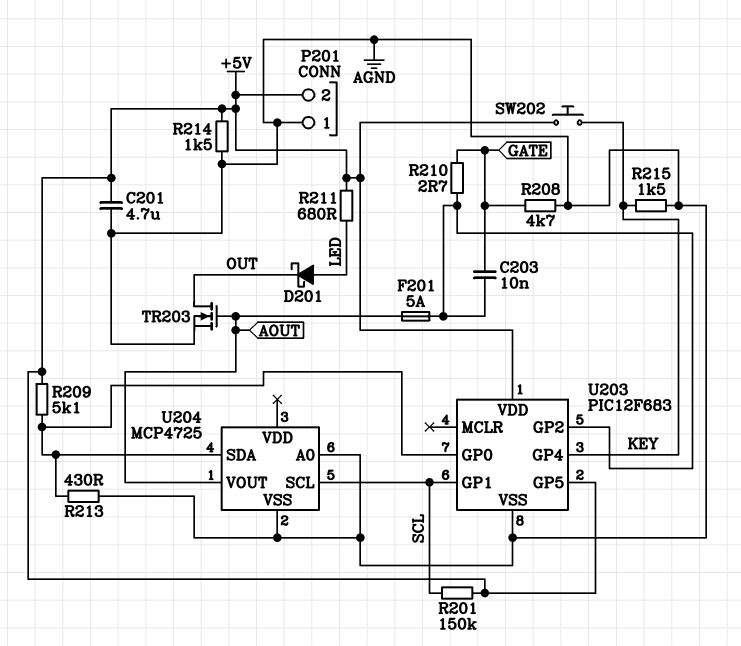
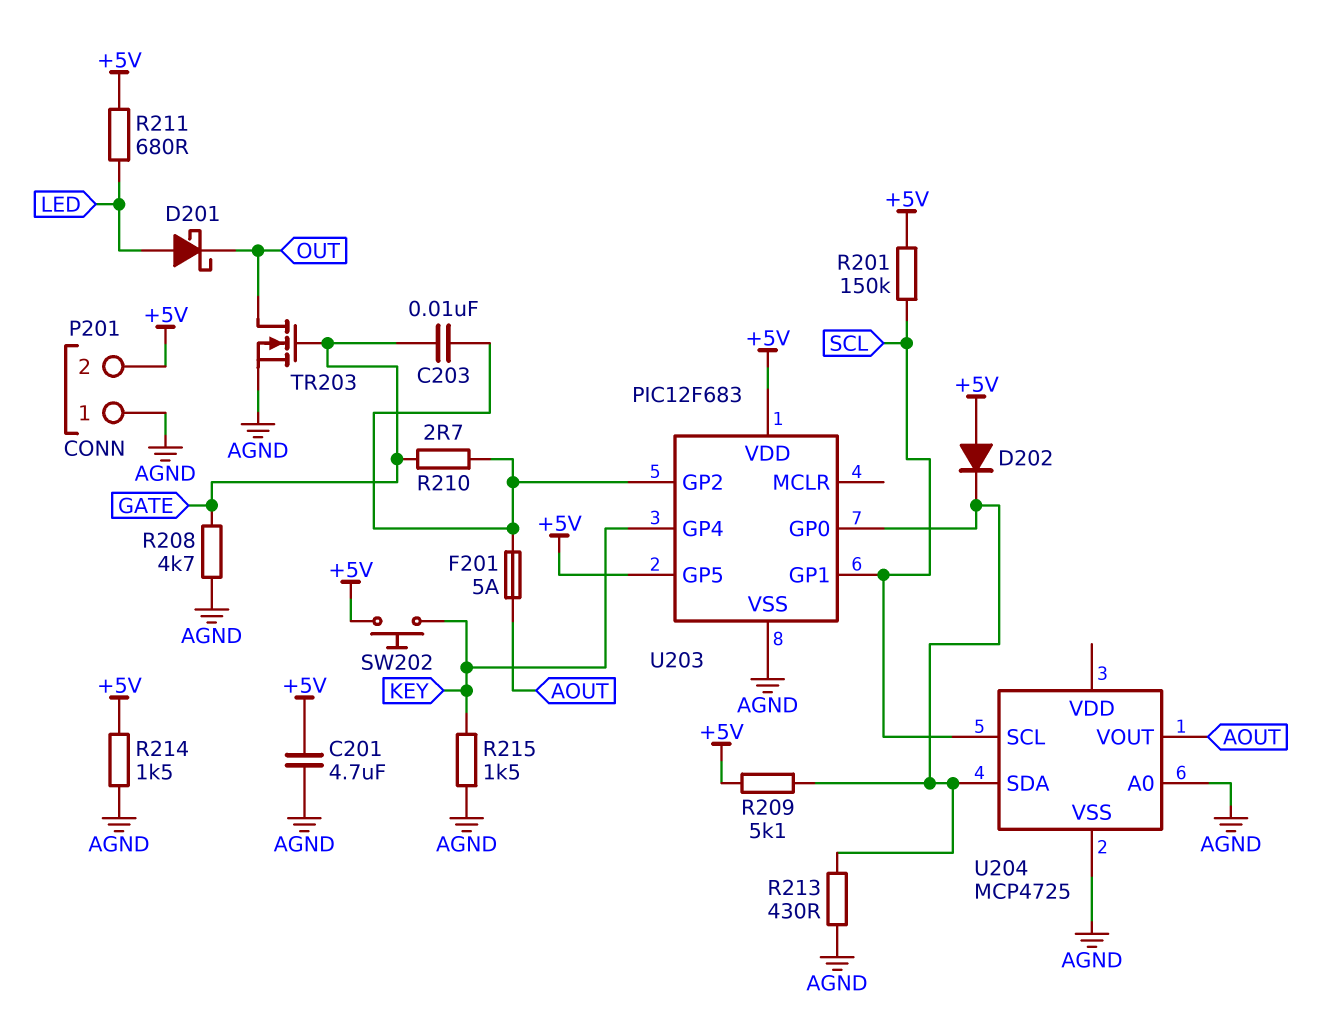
D202: none -> diode (A +5V, K U203/GP0)
TR203: NMOS (G AOUT, D OUT, S AGND) -> NMOS (G GATE, D OUT, S AGND)

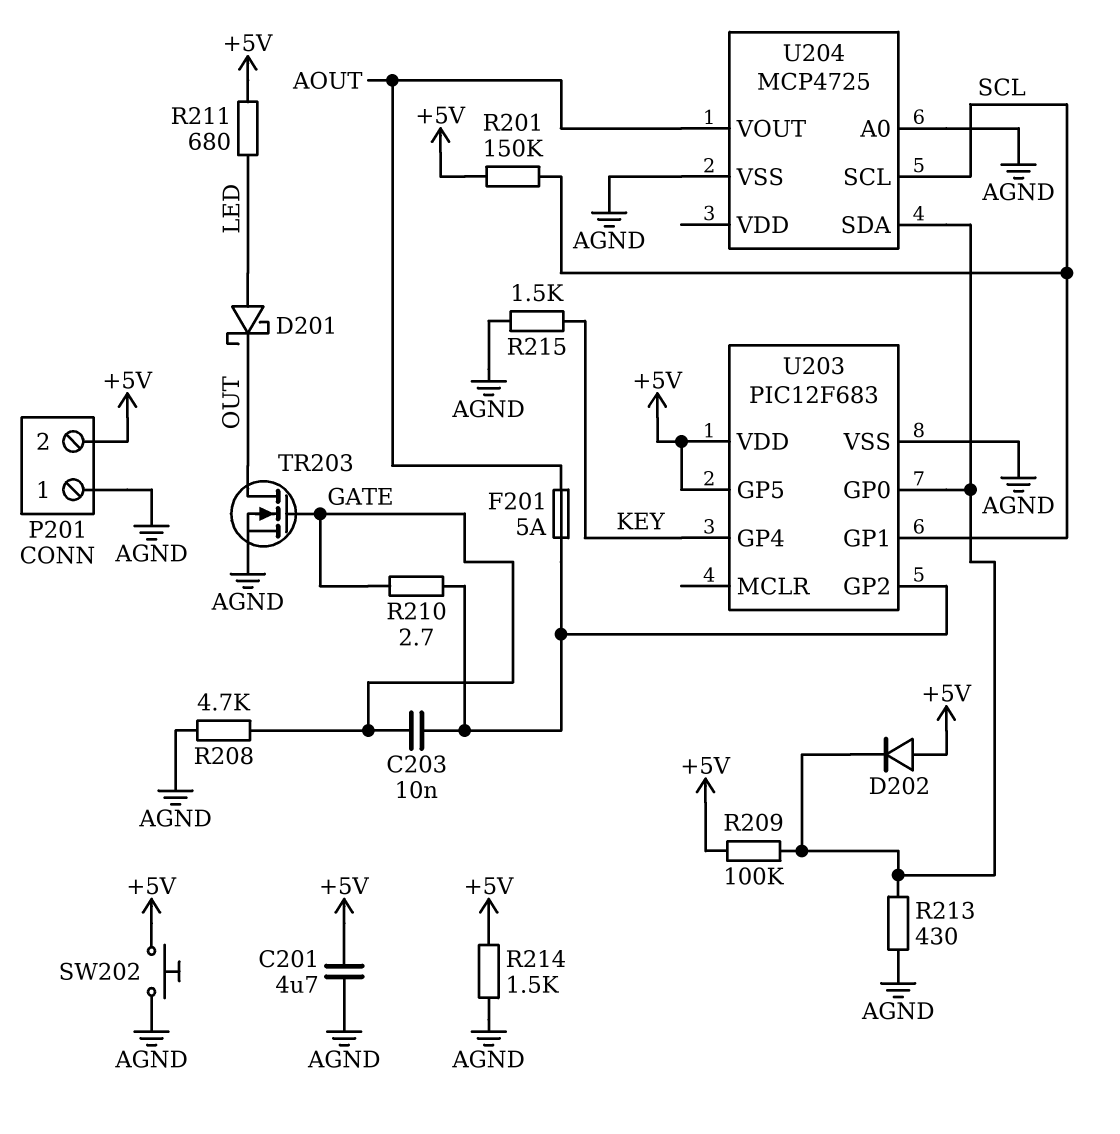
R209: 5.1k (+5V, U203/GP0) -> 100k (+5V, U203/GP0)
SW202: button (+5V, KEY) -> button (+5V, AGND)

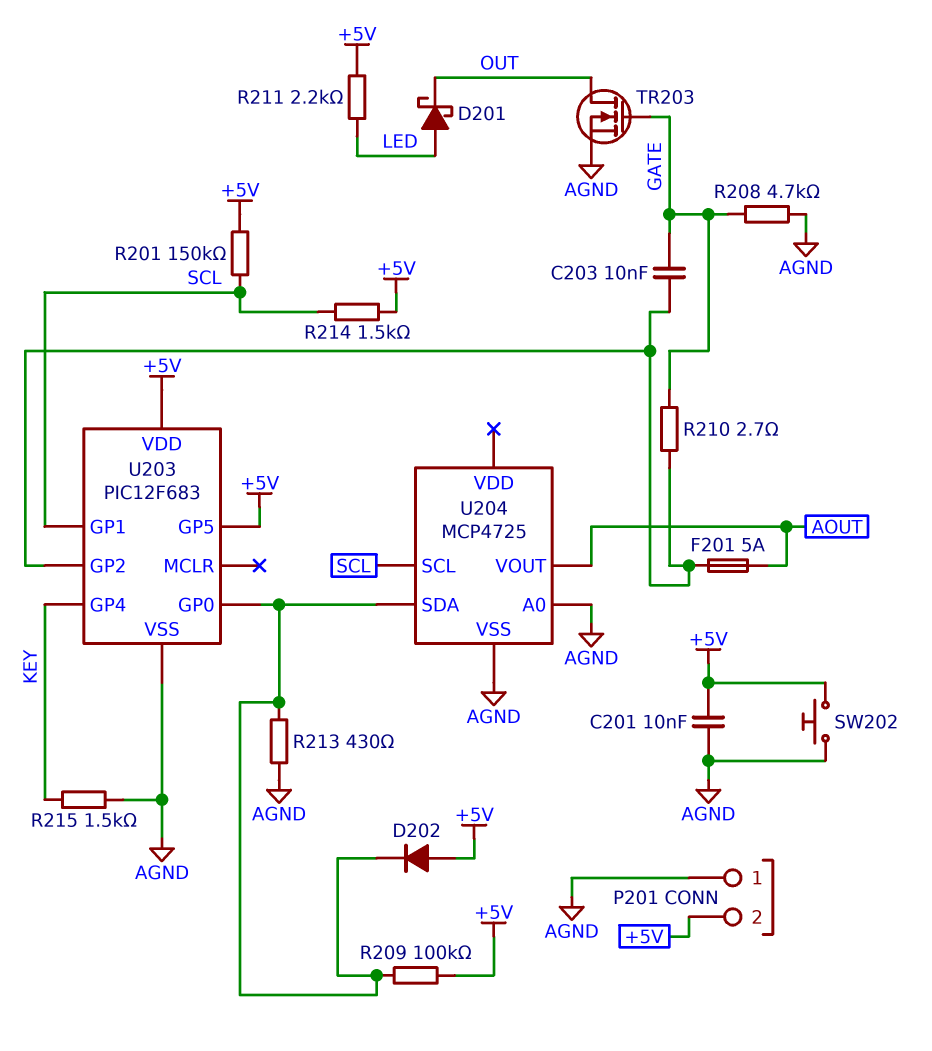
C201: 4.7uF (+5V, AGND) -> 10nF (+5V, AGND)
R211: 680 (+5V, LED) -> 2.2k (+5V, LED)
R214: 1.5k (+5V, AGND) -> 1.5k (+5V, SCL)

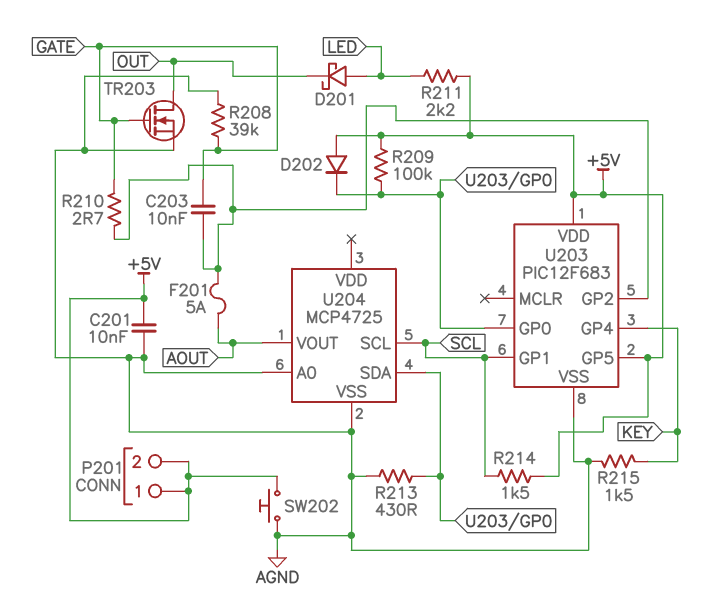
P201 pin 1: AGND -> +5V
R201: 150k (+5V, SCL) -> none
R208: 4.7k (AGND, GATE) -> 39k (AGND, GATE)

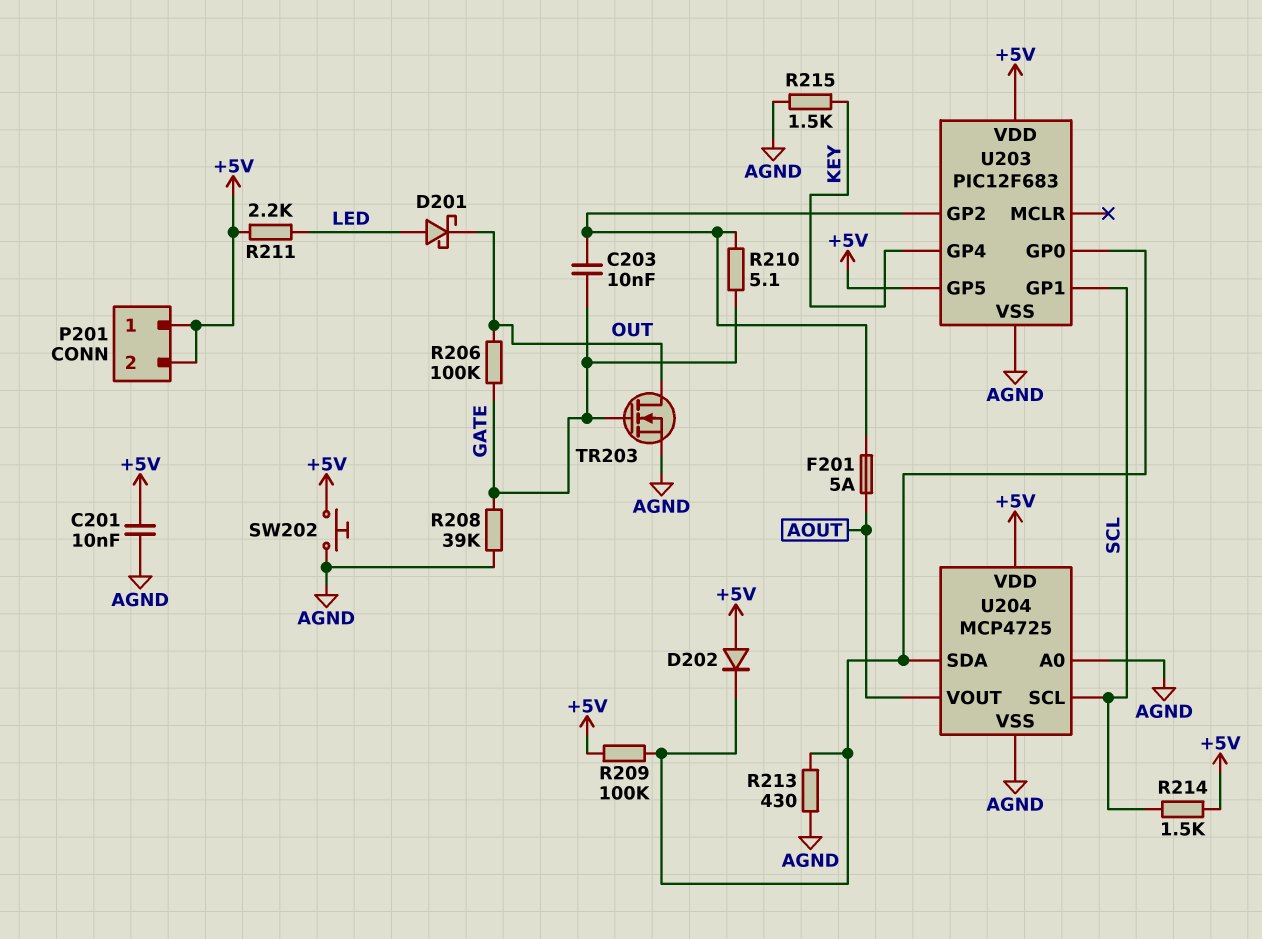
R206: none -> 100k (GATE, OUT)
R210: 2.7 (GATE, U203/GP2) -> 5.1 (GATE, U203/GP2)
U204 pin VDD: none -> +5V

